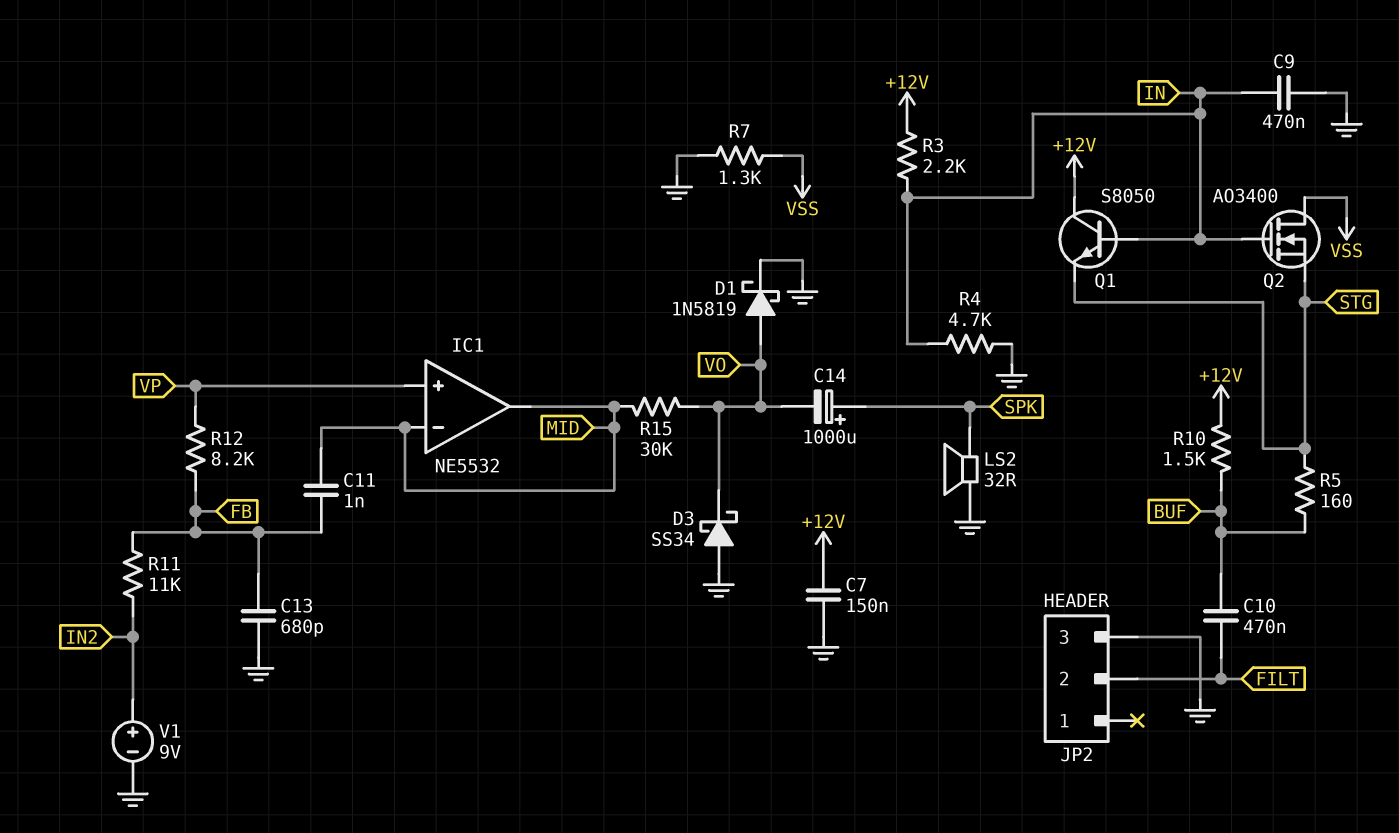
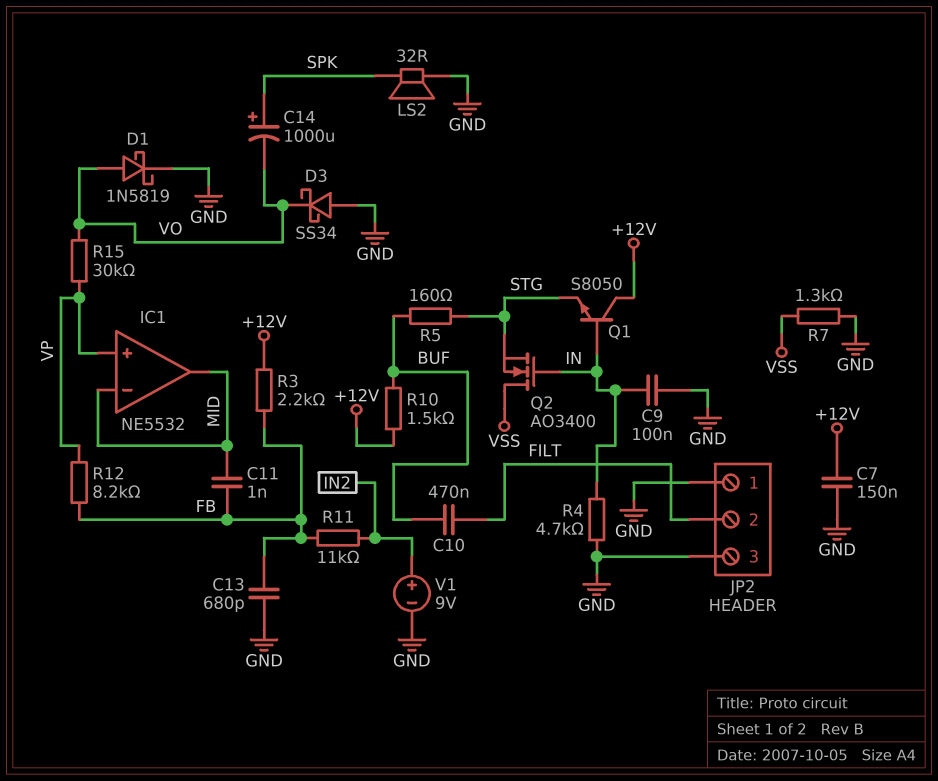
C9: 470nF (GND, IN) -> 100nF (GND, IN)
JP2 pin 1: none -> GND
R3: 2.2k (+12V, IN) -> 2.2k (+12V, FB)
R15: 30k (MID, VO) -> 30k (VO, VP)

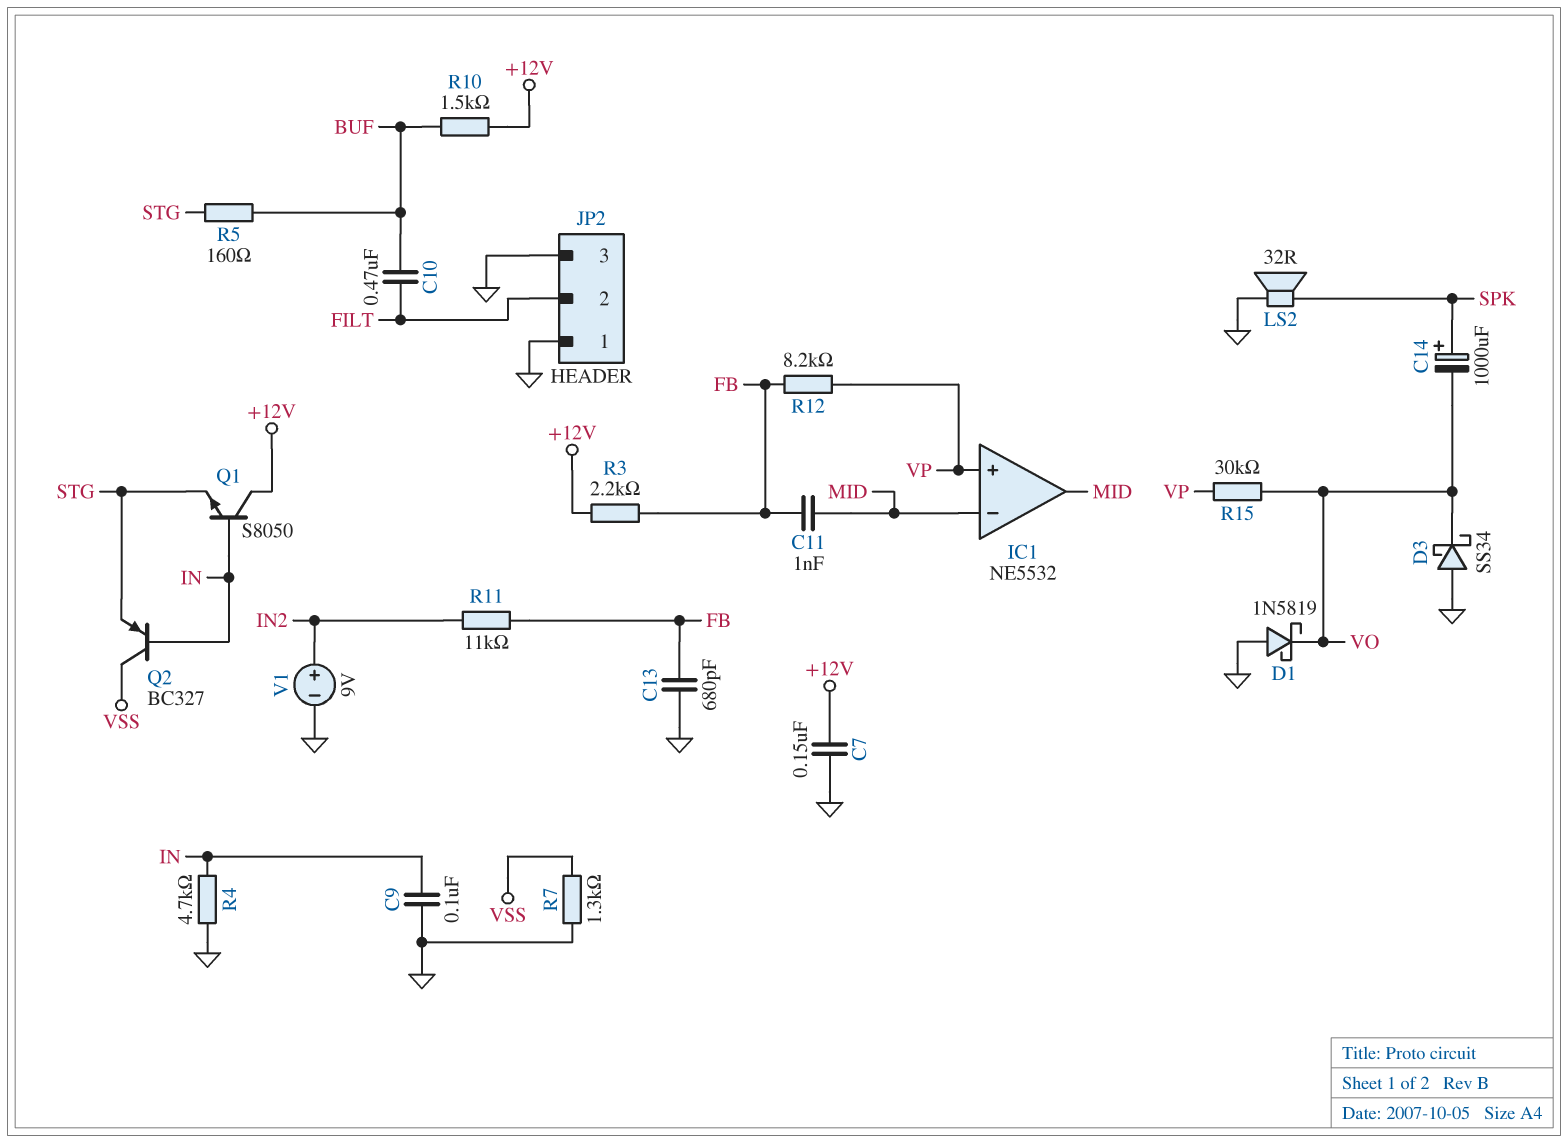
D1: schottky 1N5819 (A VO, K GND) -> schottky 1N5819 (A GND, K VO)
Q2: NMOS AO3400 (G IN, D VSS, S STG) -> PNP BC327 (B IN, C VSS, E STG)

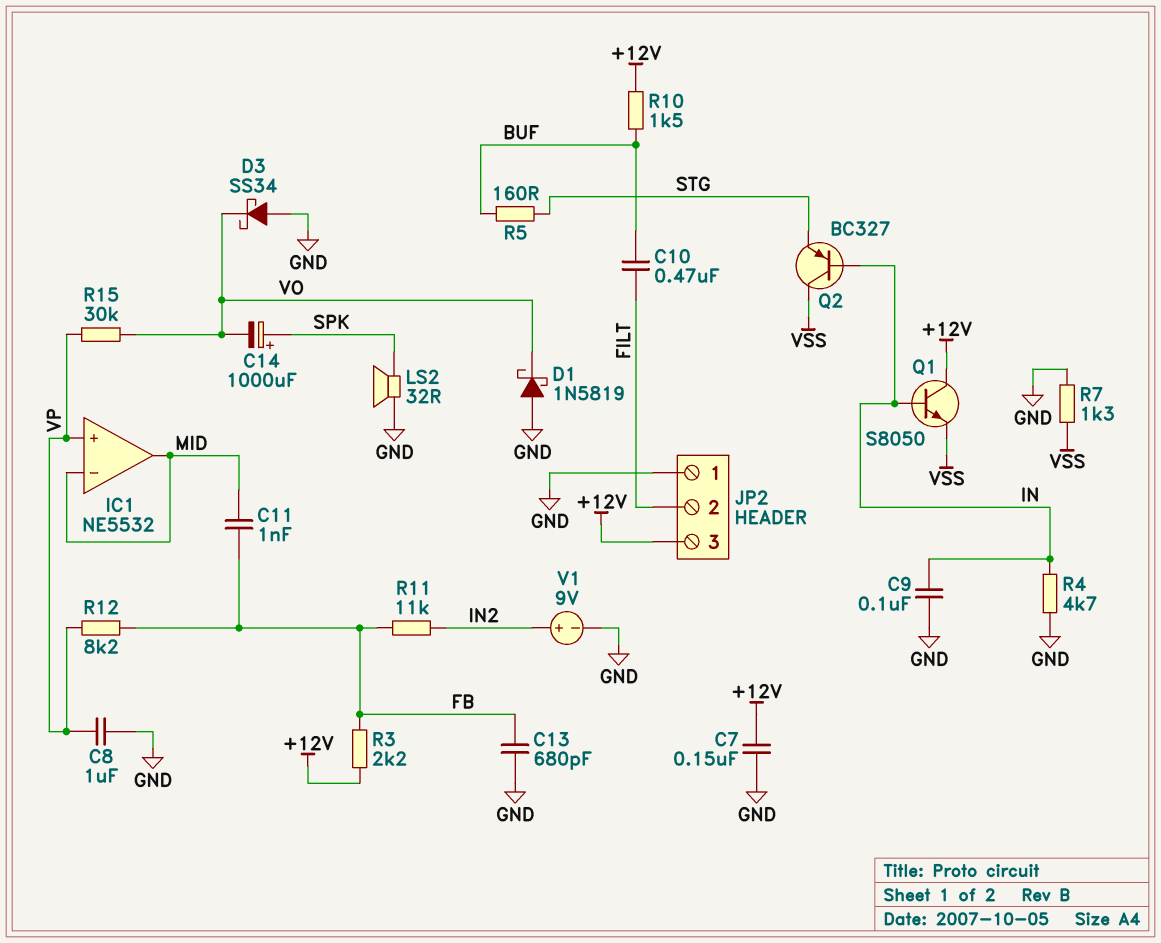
C8: none -> 1uF (GND, VP)
JP2 pin 3: GND -> +12V
Q1: NPN S8050 (B IN, C +12V, E STG) -> NPN S8050 (B IN, C +12V, E VSS)

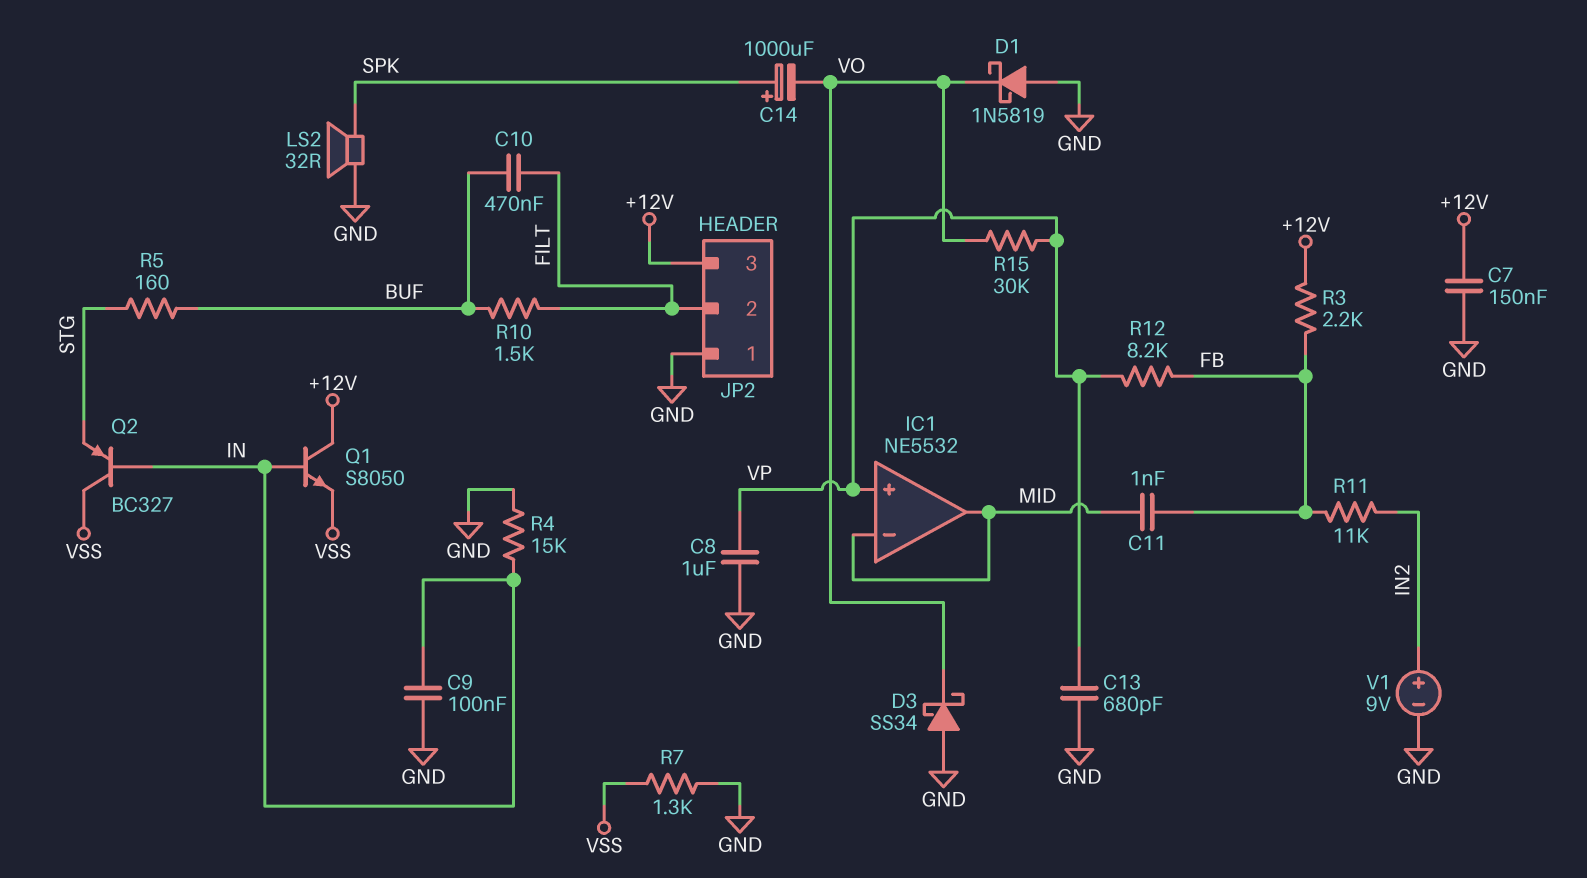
C13: 680pF (FB, GND) -> 680pF (GND, VP)
R4: 4.7k (GND, IN) -> 15k (GND, IN)
R10: 1.5k (+12V, BUF) -> 1.5k (BUF, FILT)

